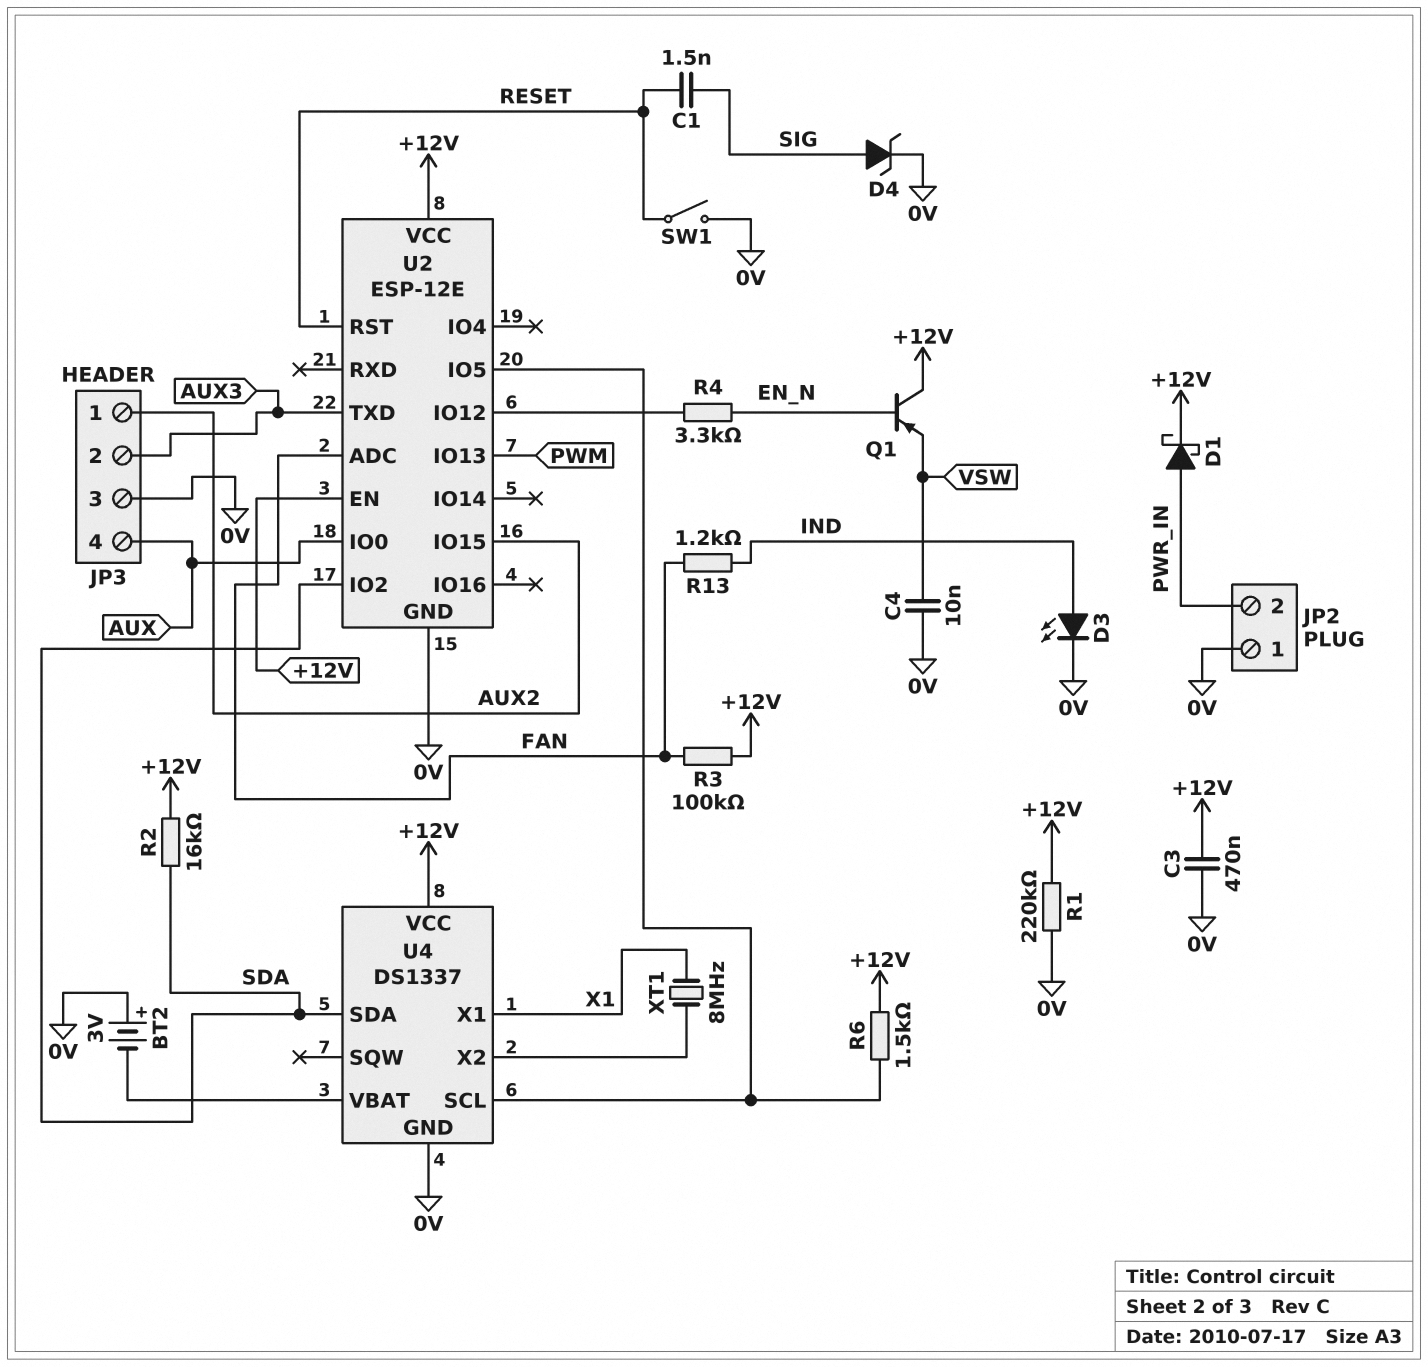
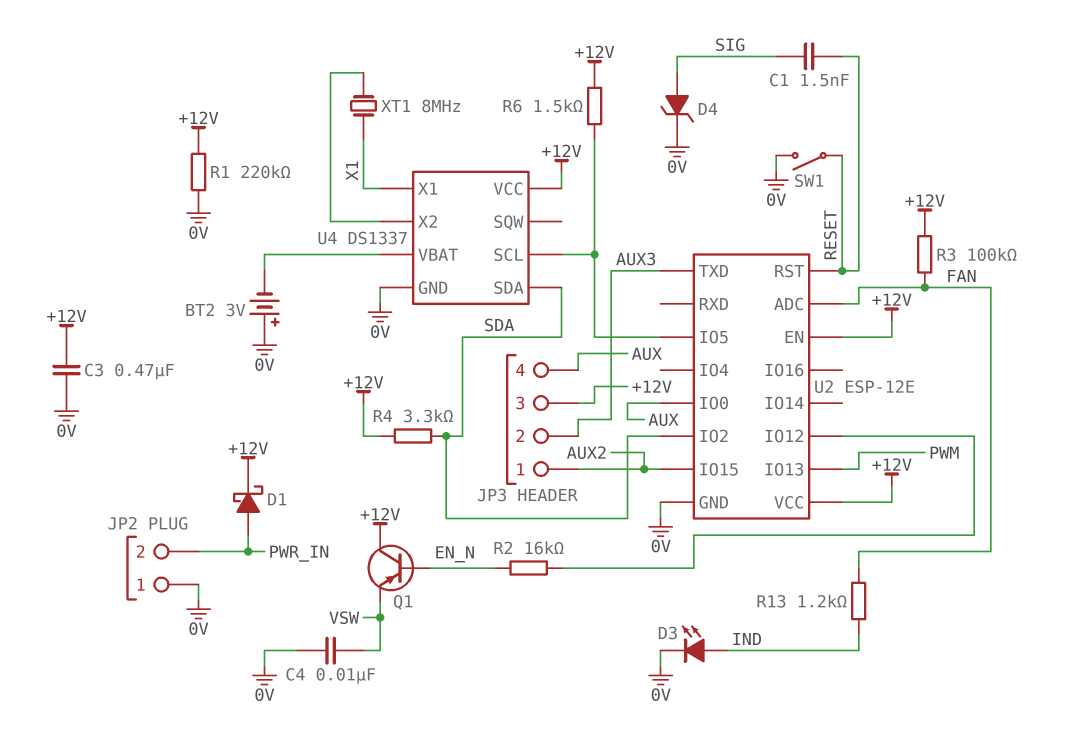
JP3 pin 3: 0V -> +12V
R2: 16k (+12V, SDA) -> 16k (EN_N, U2/IO12)
R4: 3.3k (EN_N, U2/IO12) -> 3.3k (+12V, SDA)

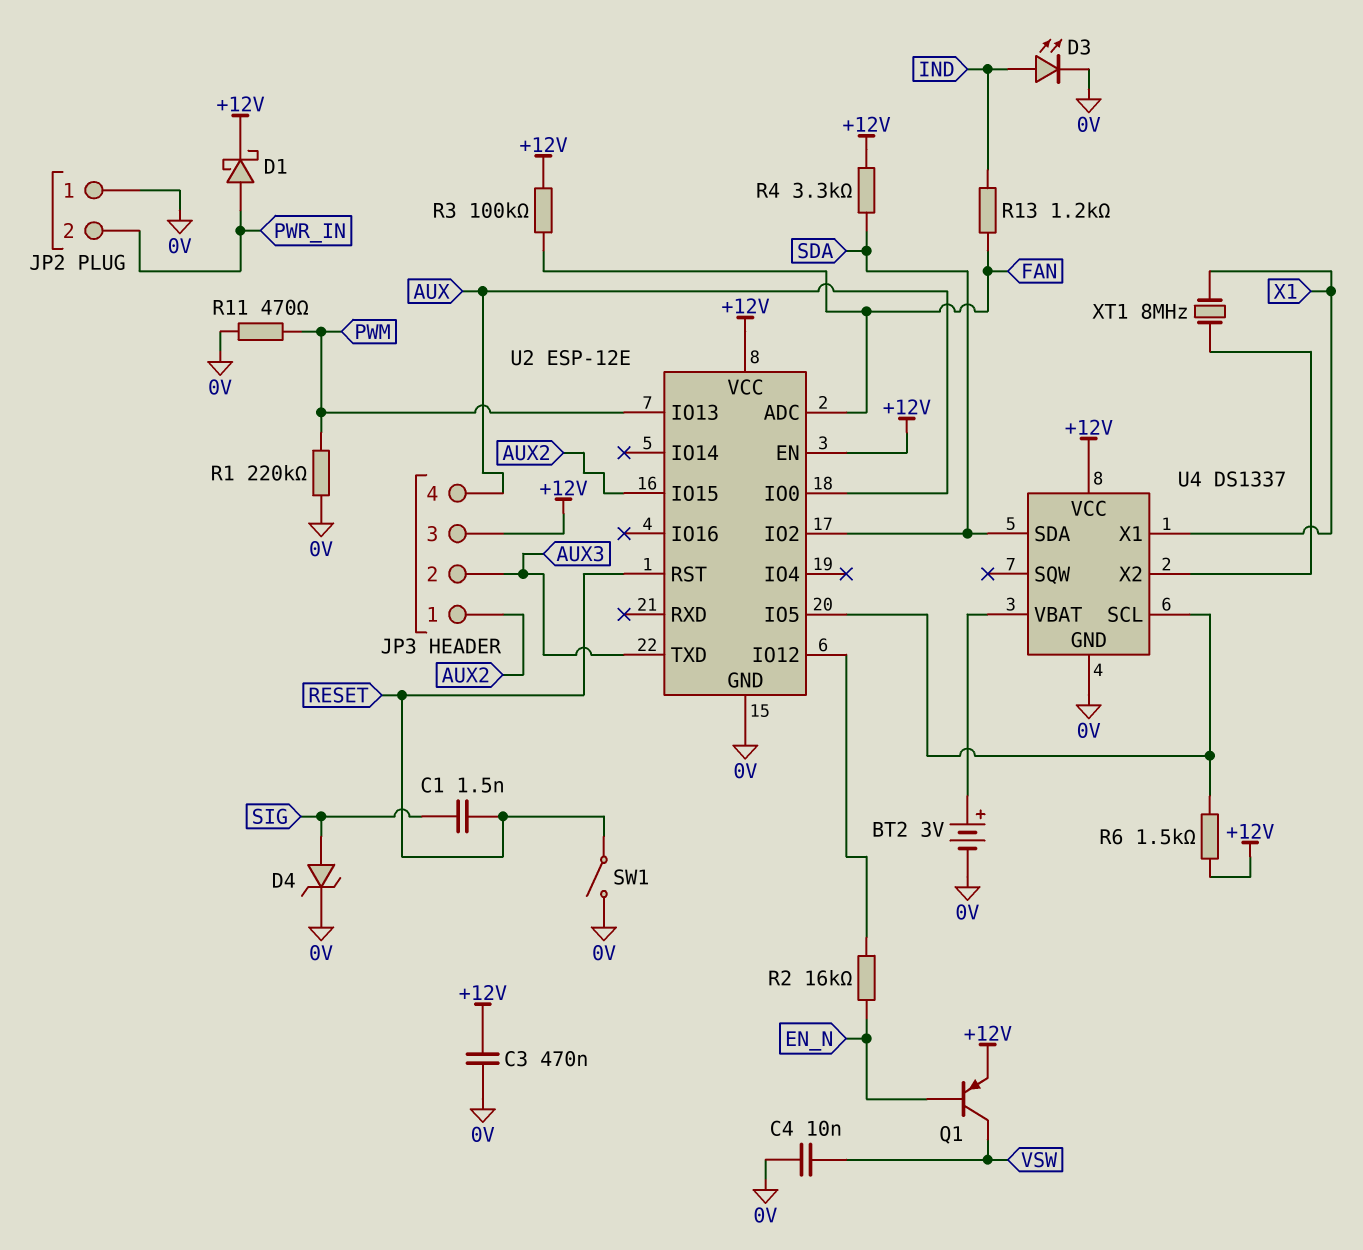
BT2: 3V (plus 0V, minus U4/VBAT) -> 3V (plus U4/VBAT, minus 0V)
Q1: PNP (B EN_N, C +12V, E VSW) -> PNP (B EN_N, C VSW, E +12V)
R1: 220k (+12V, 0V) -> 220k (0V, PWM)
R11: none -> 470 (0V, PWM)

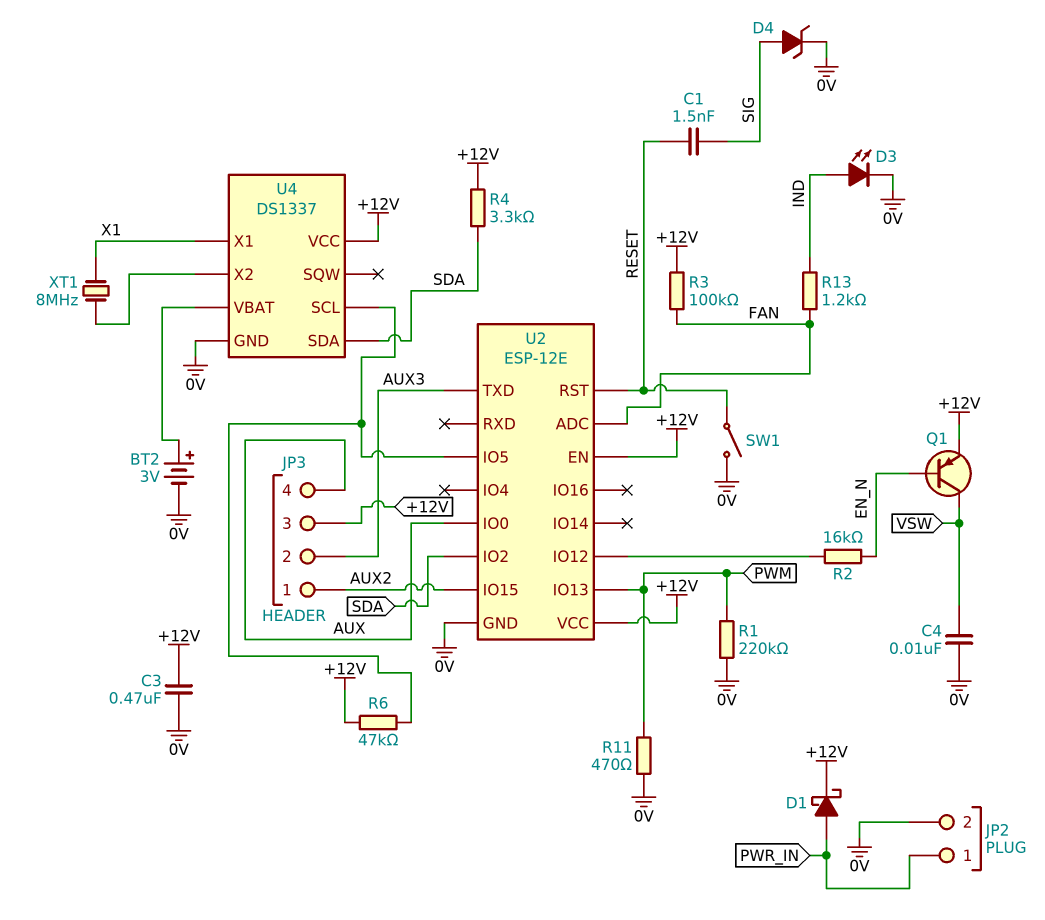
JP2 pin 1: 0V -> PWR_IN
JP2 pin 2: PWR_IN -> 0V
R6: 1.5k (+12V, U2/IO5) -> 47k (+12V, U2/IO5)

